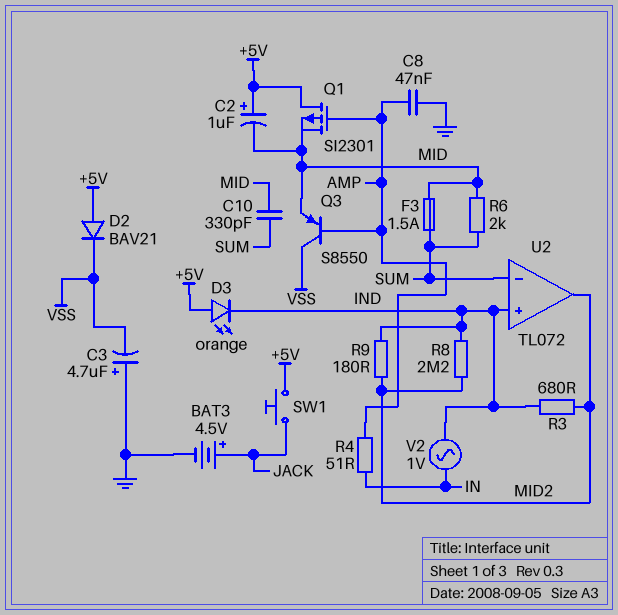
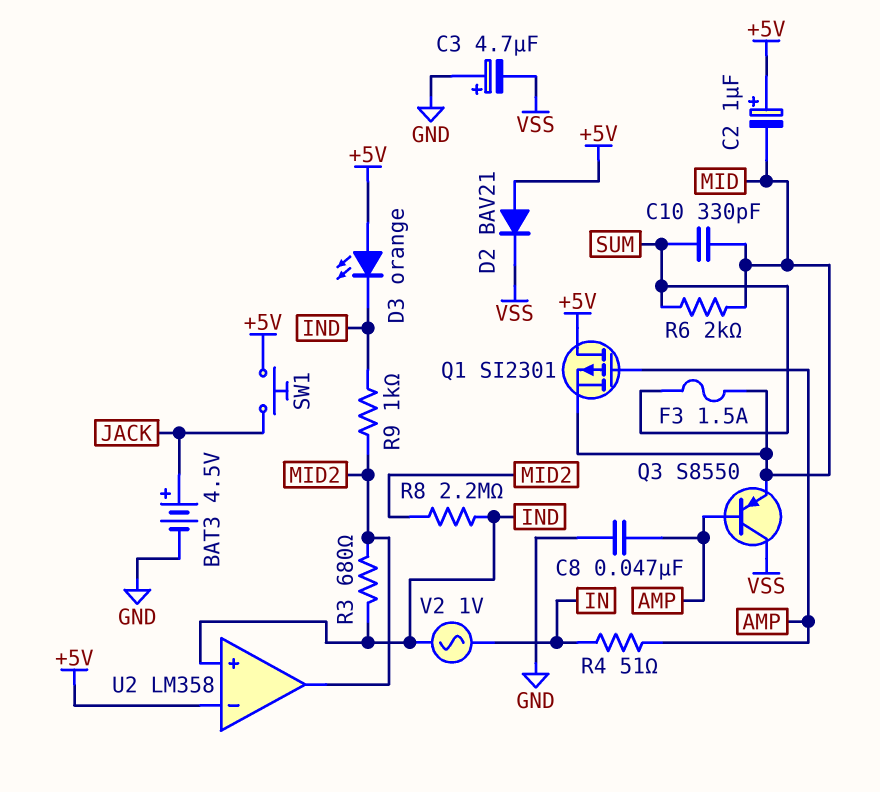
R9: 180 (IND, MID2) -> 1k (IND, MID2)
U2: TL072 -> LM358
U2 pin in-: SUM -> +5V

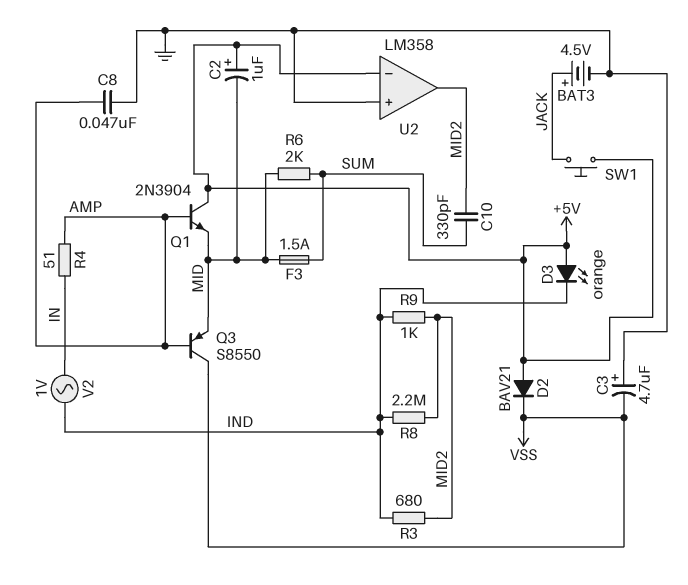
C10: 330pF (MID, SUM) -> 330pF (MID2, SUM)
Q1: PMOS SI2301 (G AMP, D +5V, S MID) -> NPN 2N3904 (B AMP, C +5V, E MID)
U2 pin in+: IND -> GND

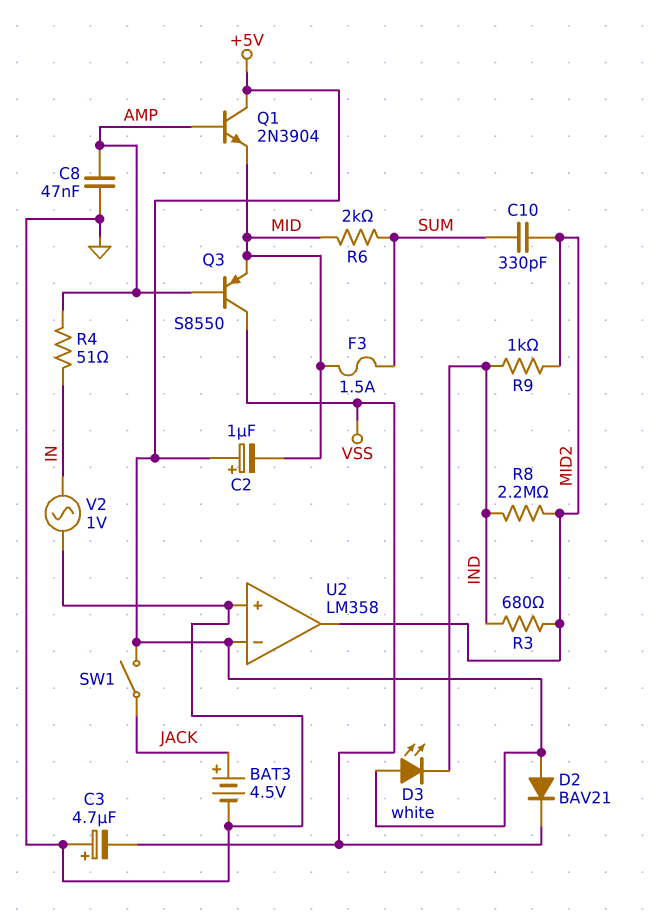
D3: LED orange (A +5V, K IND) -> LED white (A +5V, K IND)
SW1: button (+5V, JACK) -> switch (+5V, JACK)
V2: AC 1V (IN, IND) -> AC 1V (GND, IN)

